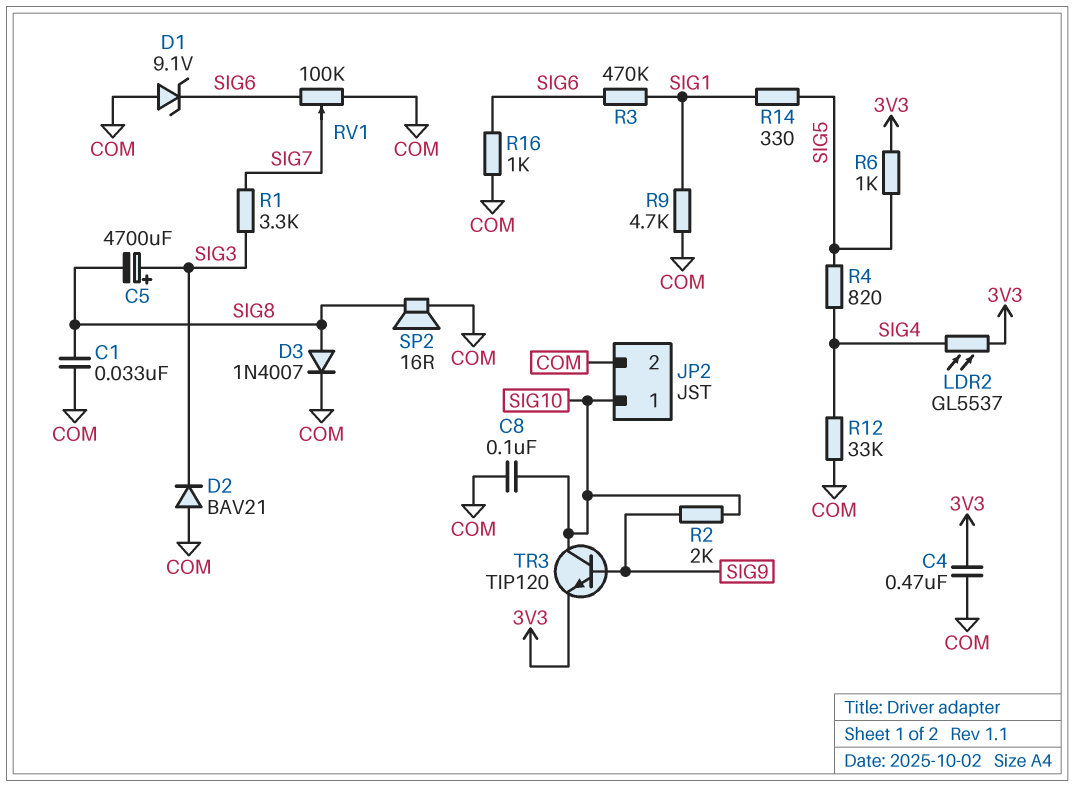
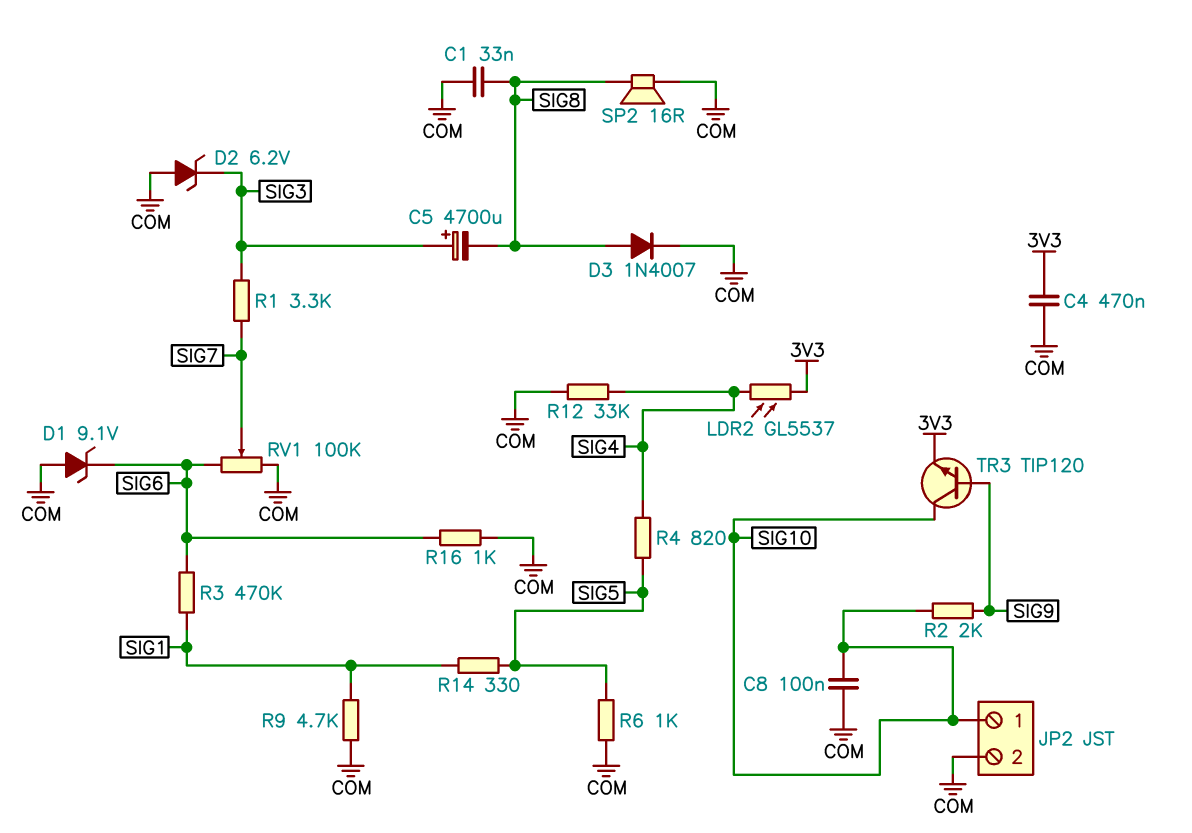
D2: diode BAV21 (A COM, K SIG3) -> zener 6.2V (A COM, K SIG3)
R6: 1k (3V3, SIG5) -> 1k (COM, SIG5)

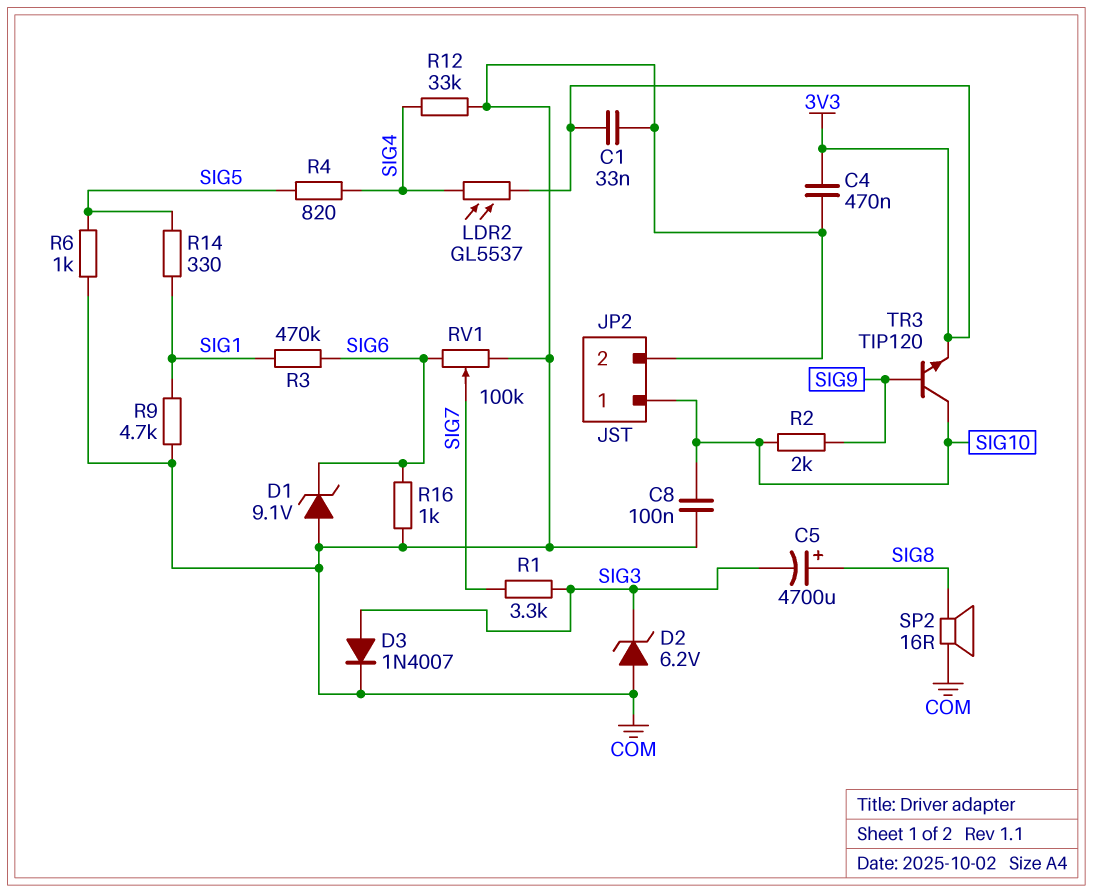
C1: 33nF (COM, SIG8) -> 33nF (3V3, COM)
C5: 4700uF (plus SIG3, minus SIG8) -> 4700uF (plus SIG8, minus SIG3)
D3: diode 1N4007 (A SIG8, K COM) -> diode 1N4007 (A SIG3, K COM)

